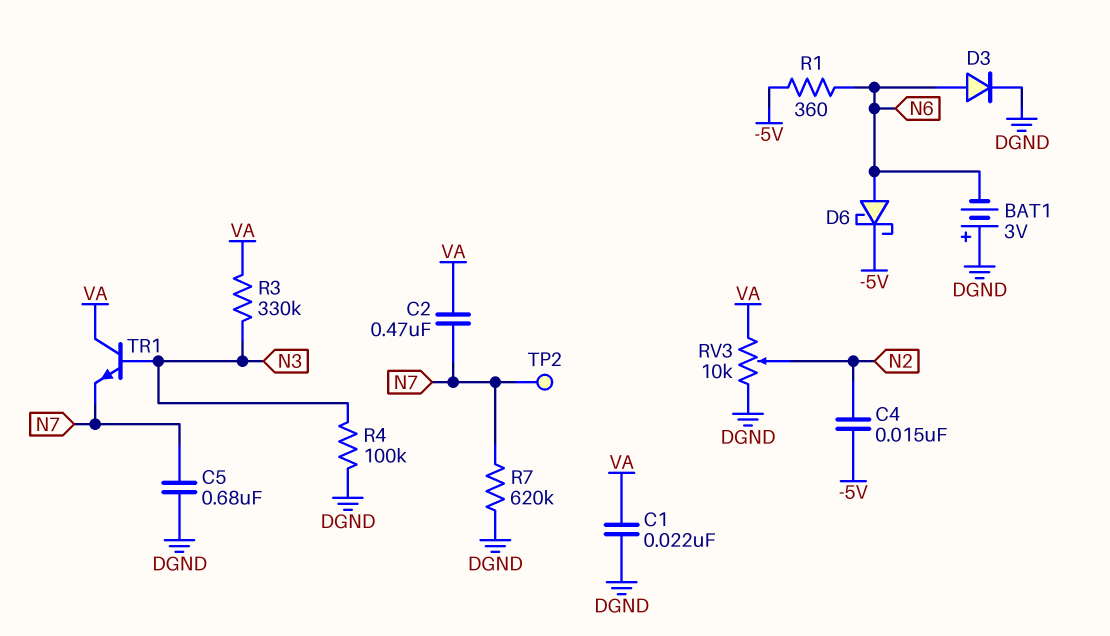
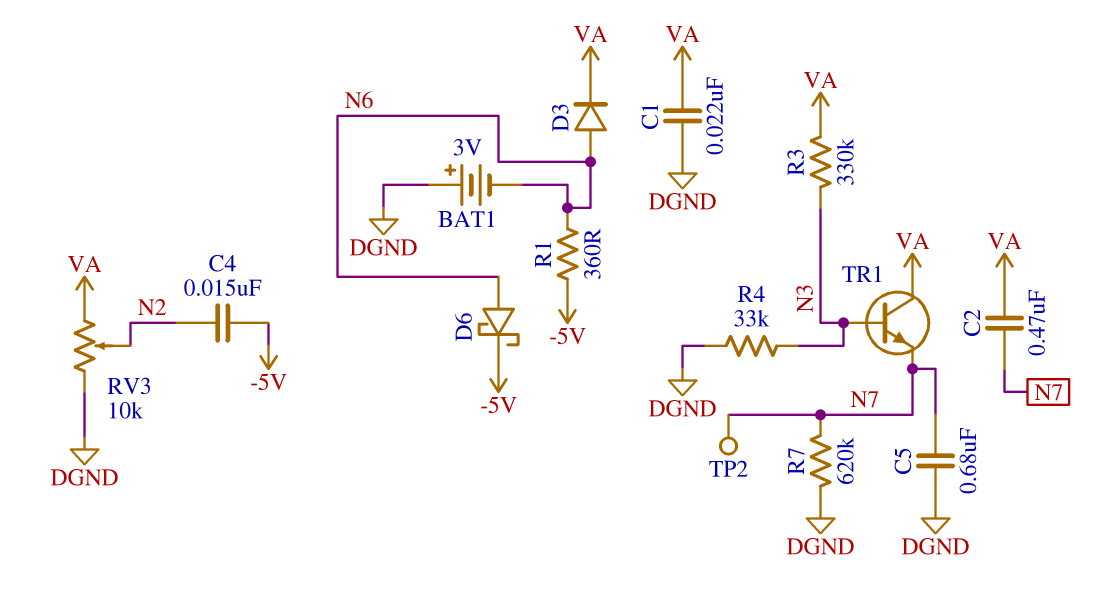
D3: diode (A N6, K DGND) -> diode (A N6, K VA)
R4: 100k (DGND, N3) -> 33k (DGND, N3)

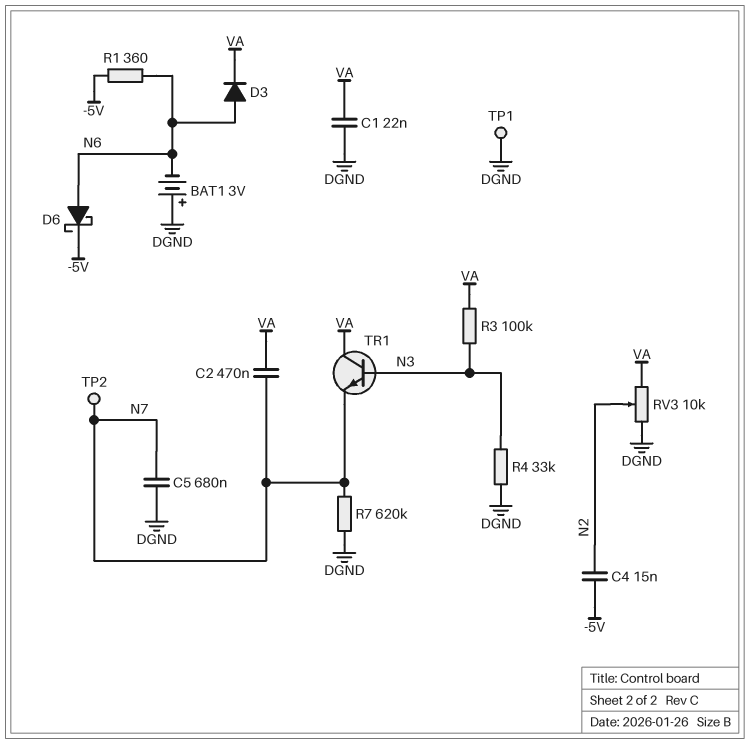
R3: 330k (N3, VA) -> 100k (N3, VA)
TP1: none -> test point (DGND)

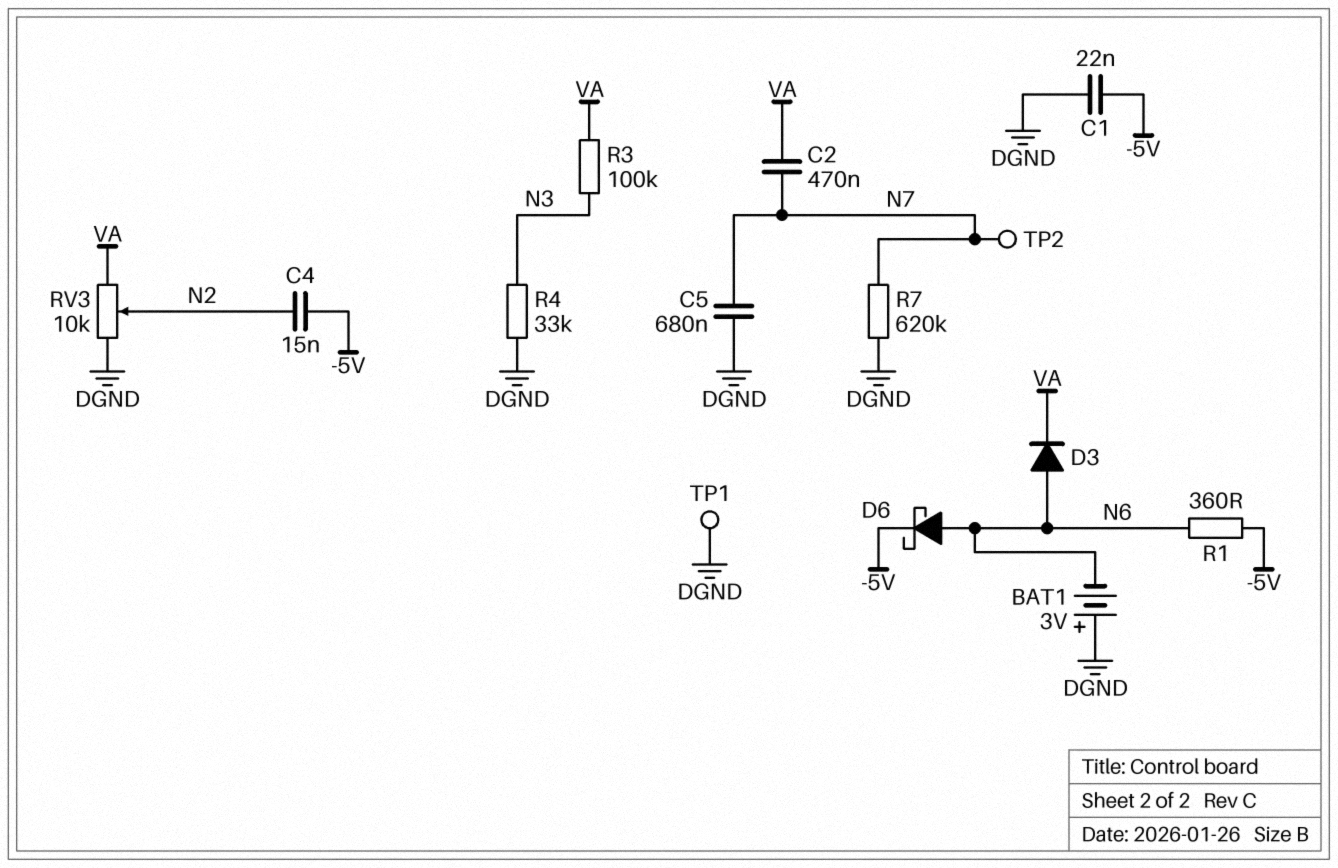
C1: 22nF (DGND, VA) -> 22nF (-5V, DGND)
TR1: NPN (B N3, C VA, E N7) -> none

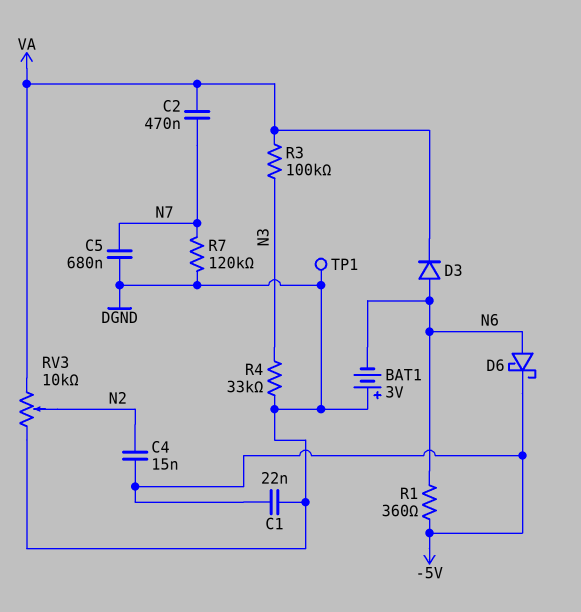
R7: 620k (DGND, N7) -> 120k (DGND, N7)
TP2: test point (N7) -> none

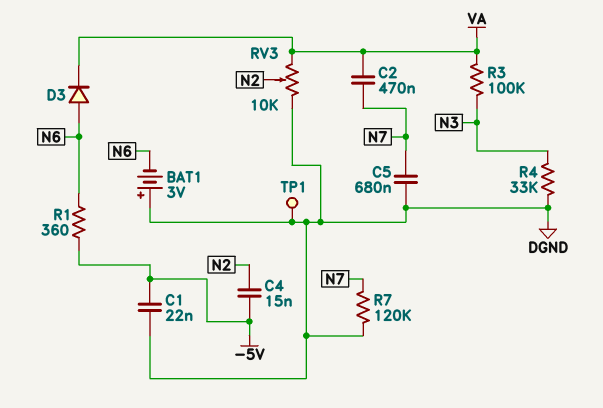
D6: schottky (A N6, K -5V) -> none

